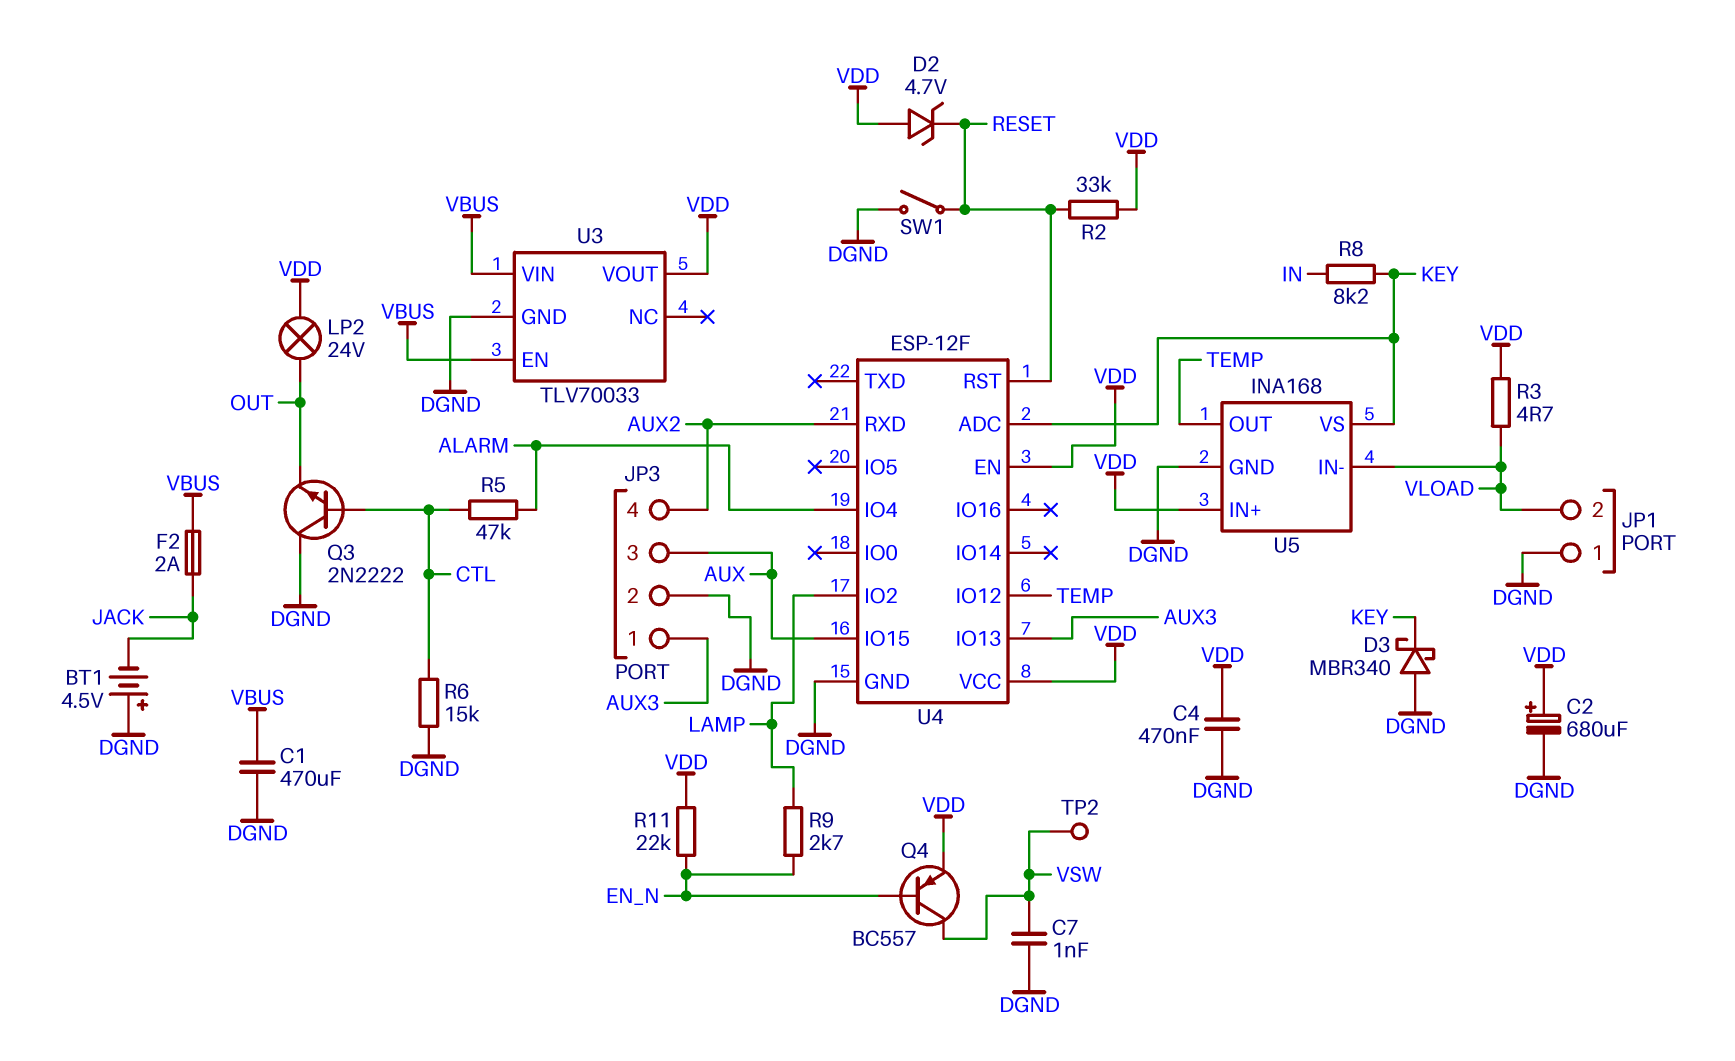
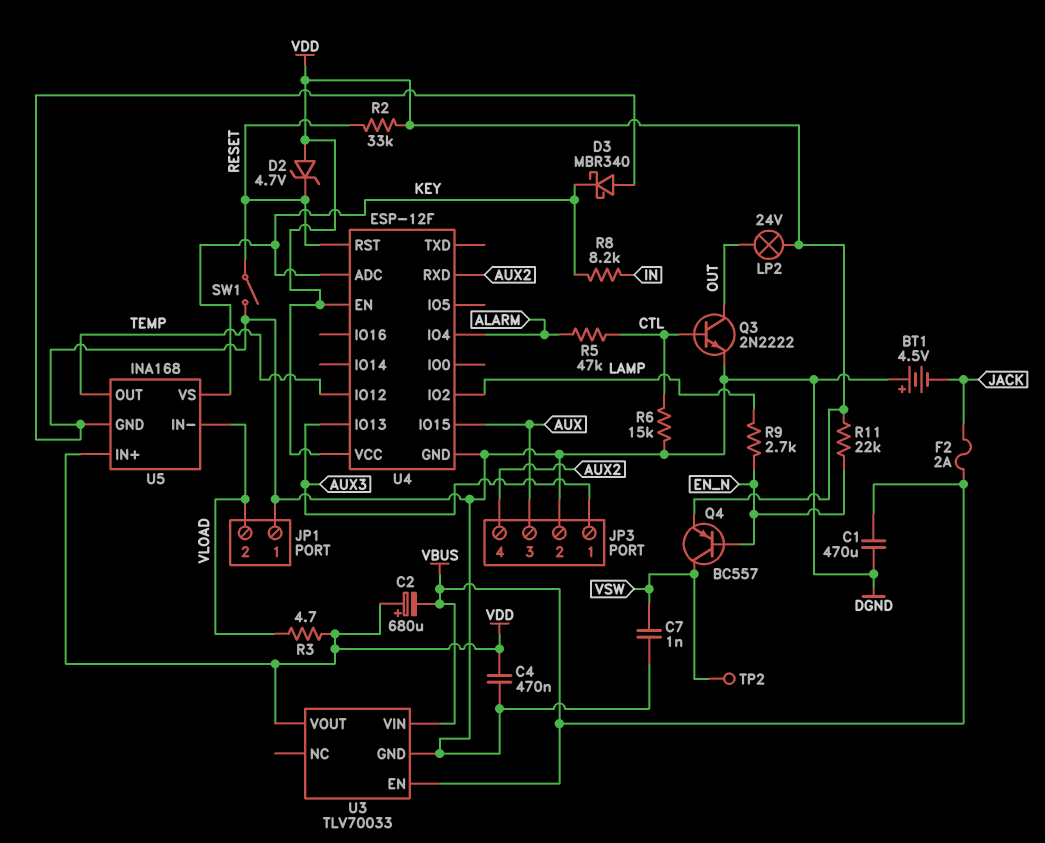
C2: 680uF (plus VDD, minus DGND) -> 680uF (plus VDD, minus VBUS)
Q3: NPN 2N2222 (B CTL, C DGND, E OUT) -> NPN 2N2222 (B CTL, C OUT, E DGND)

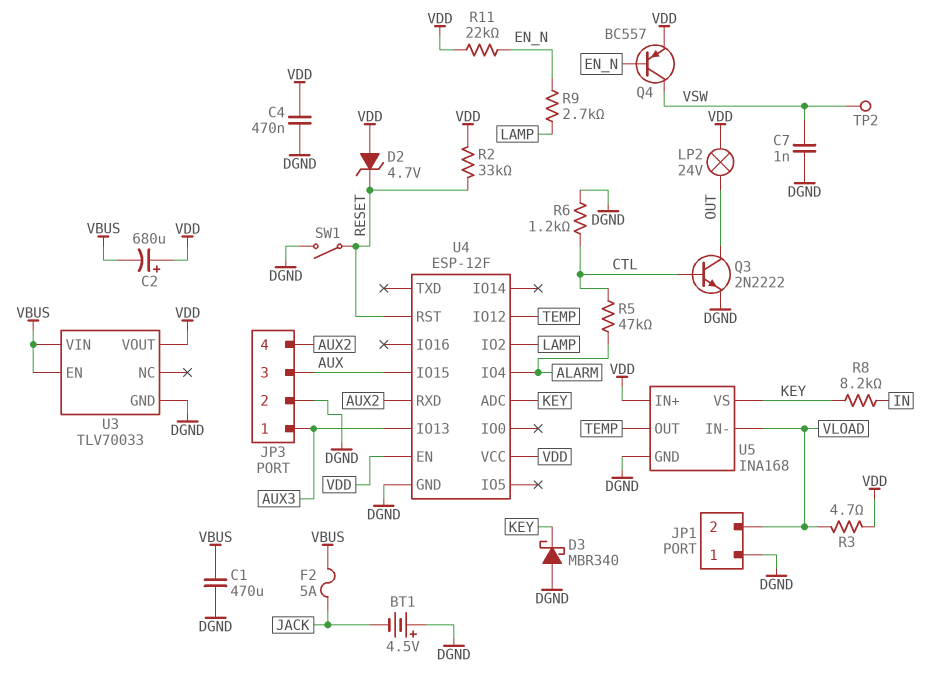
F2: 2A (JACK, VBUS) -> 5A (JACK, VBUS)
R6: 15k (CTL, DGND) -> 1.2k (CTL, DGND)

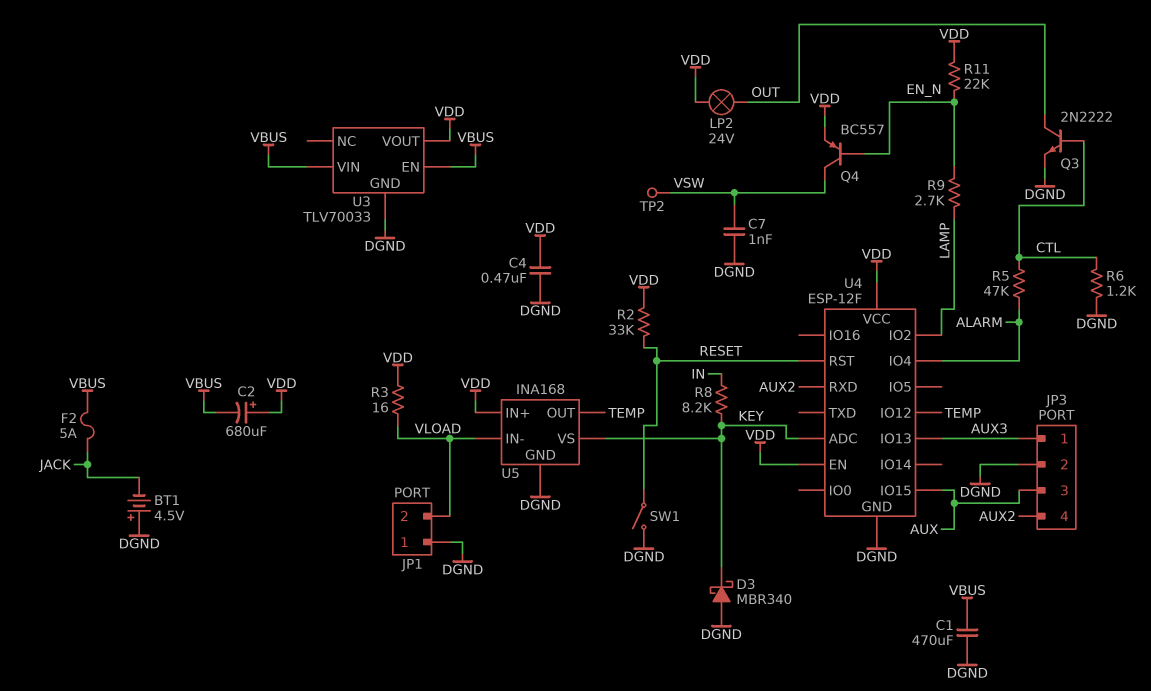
D2: zener 4.7V (A VDD, K RESET) -> none
R3: 4.7 (VDD, VLOAD) -> 16 (VDD, VLOAD)

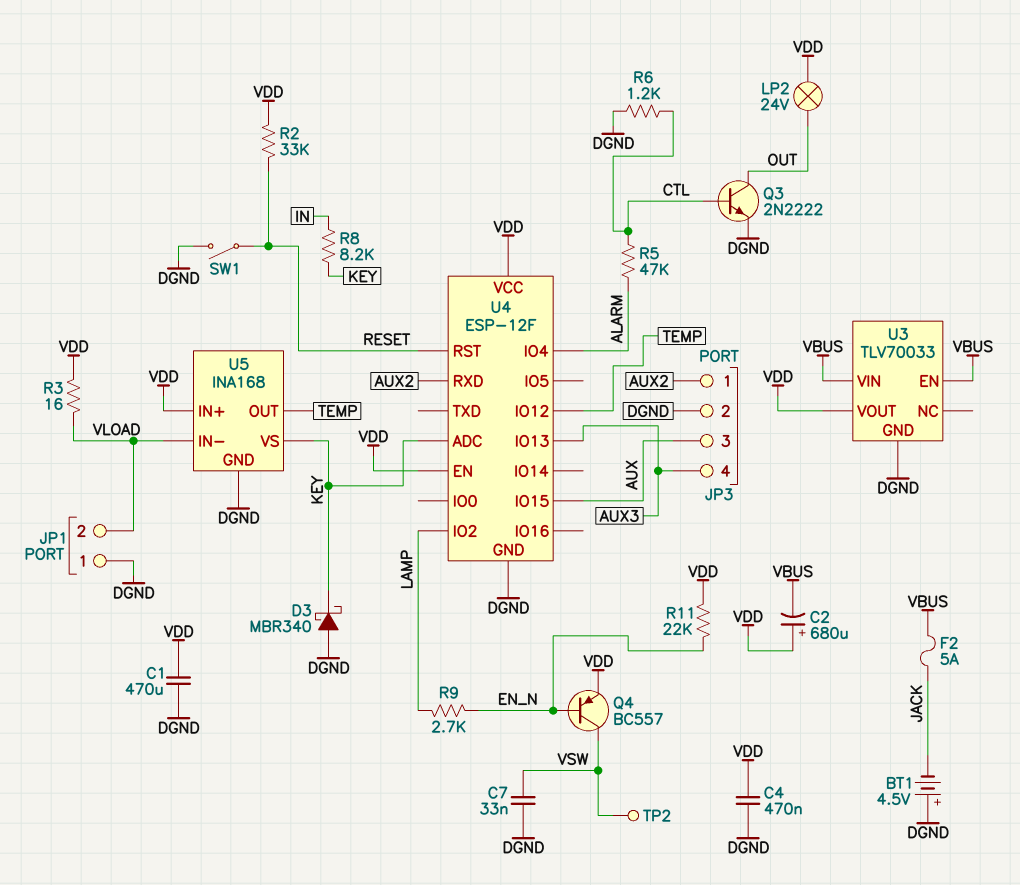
C1: 470uF (DGND, VBUS) -> 470uF (DGND, VDD)
C7: 1nF (DGND, VSW) -> 33nF (DGND, VSW)
JP3 pin 1: AUX3 -> AUX2
JP3 pin 4: AUX2 -> AUX3

